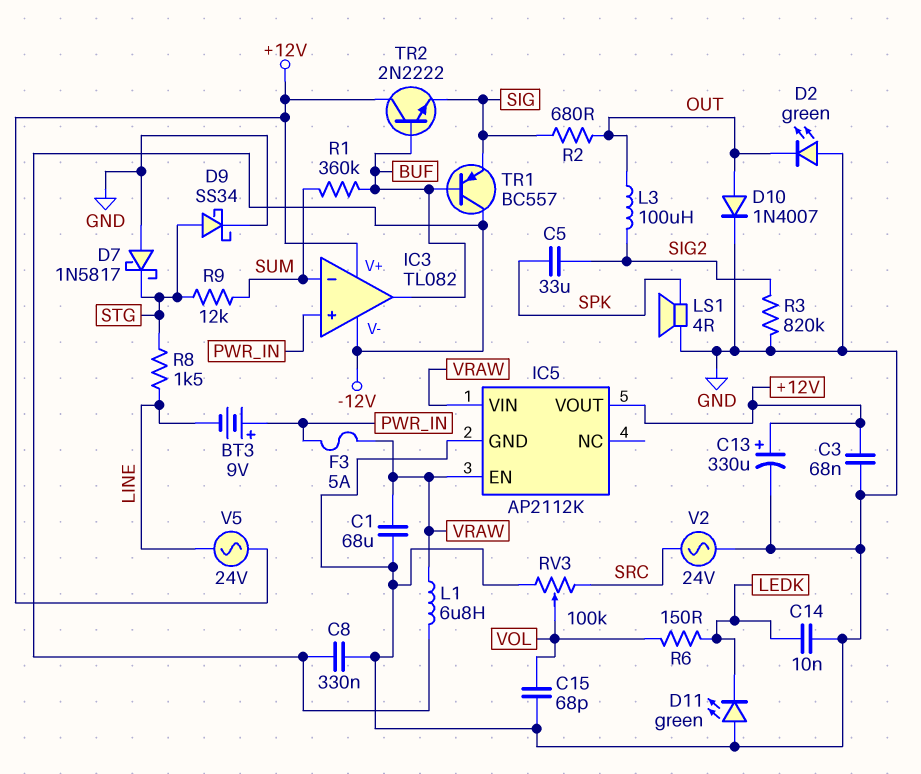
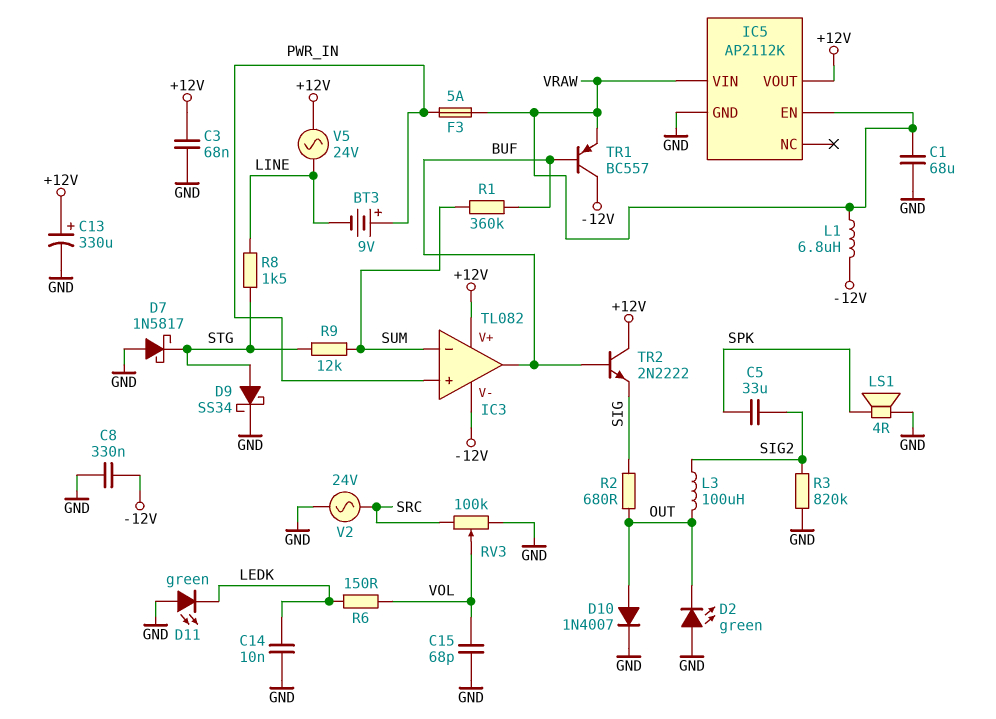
TR1: PNP BC557 (B BUF, C -12V, E SIG) -> PNP BC557 (B BUF, C -12V, E VRAW)

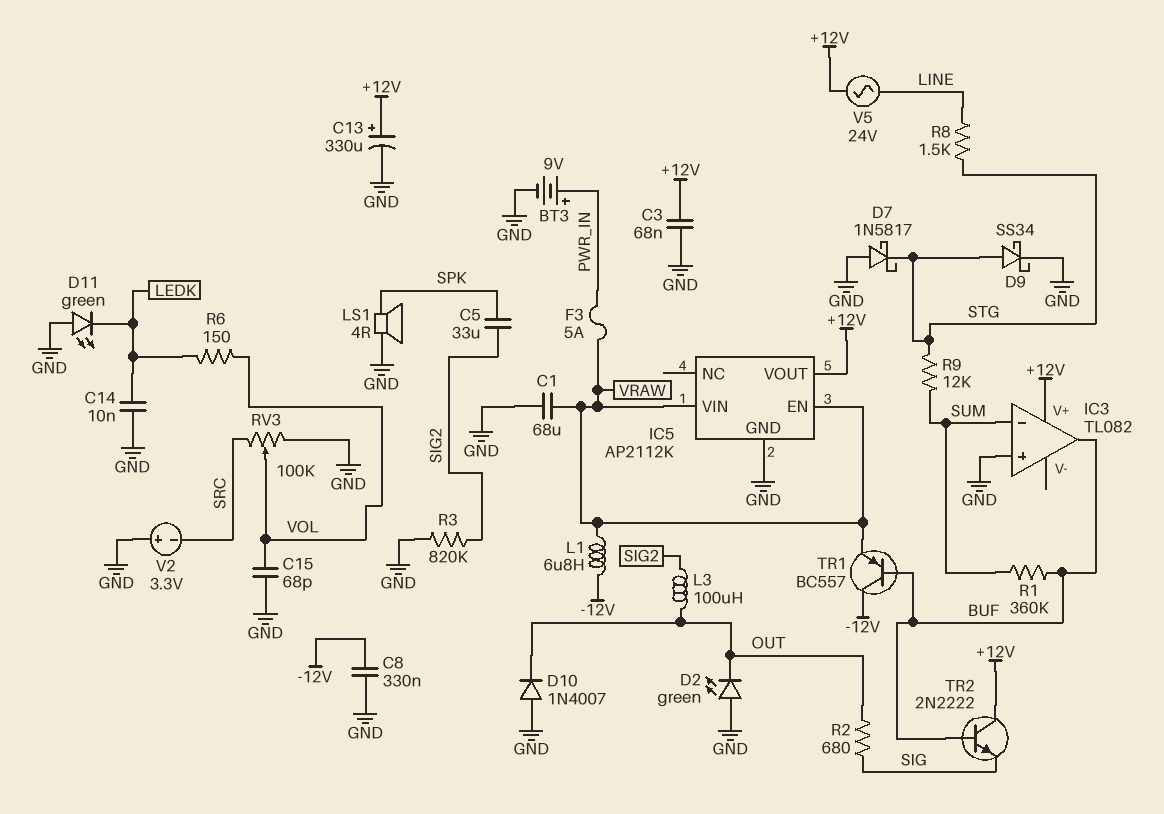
BT3: 9V (plus PWR_IN, minus LINE) -> 9V (plus PWR_IN, minus GND)
D10: diode 1N4007 (A OUT, K GND) -> diode 1N4007 (A GND, K OUT)
IC3 pin V-: -12V -> none
IC3 pin in+: PWR_IN -> GND
V2: AC 24V (GND, SRC) -> 3.3V (plus GND, minus SRC)

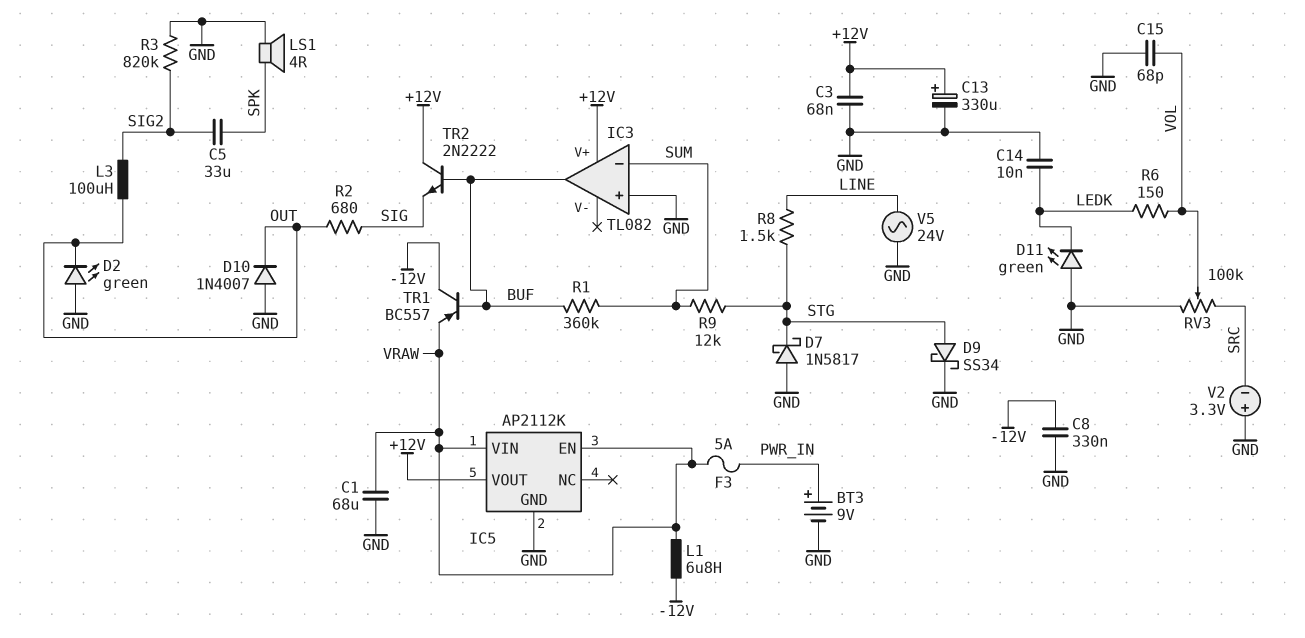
V5: AC 24V (+12V, LINE) -> AC 24V (GND, LINE)

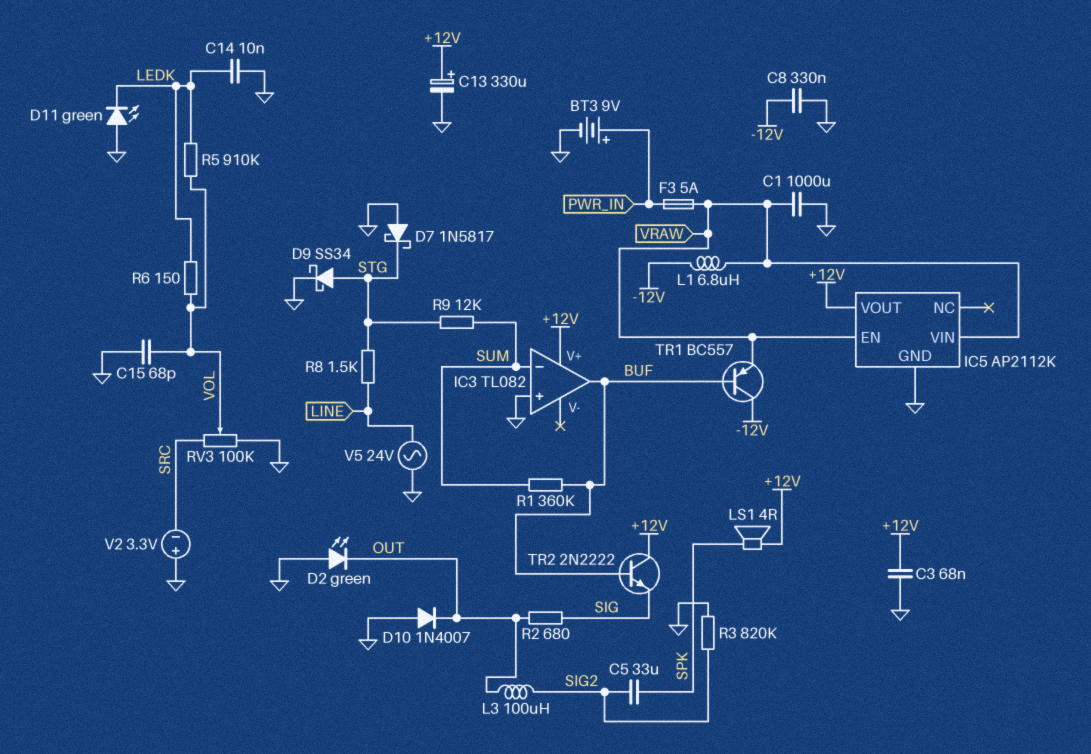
C1: 68uF (GND, VRAW) -> 1000uF (GND, VRAW)
LS1: speaker 4R (GND, SPK) -> speaker 4R (+12V, SPK)
R5: none -> 910k (LEDK, VOL)

